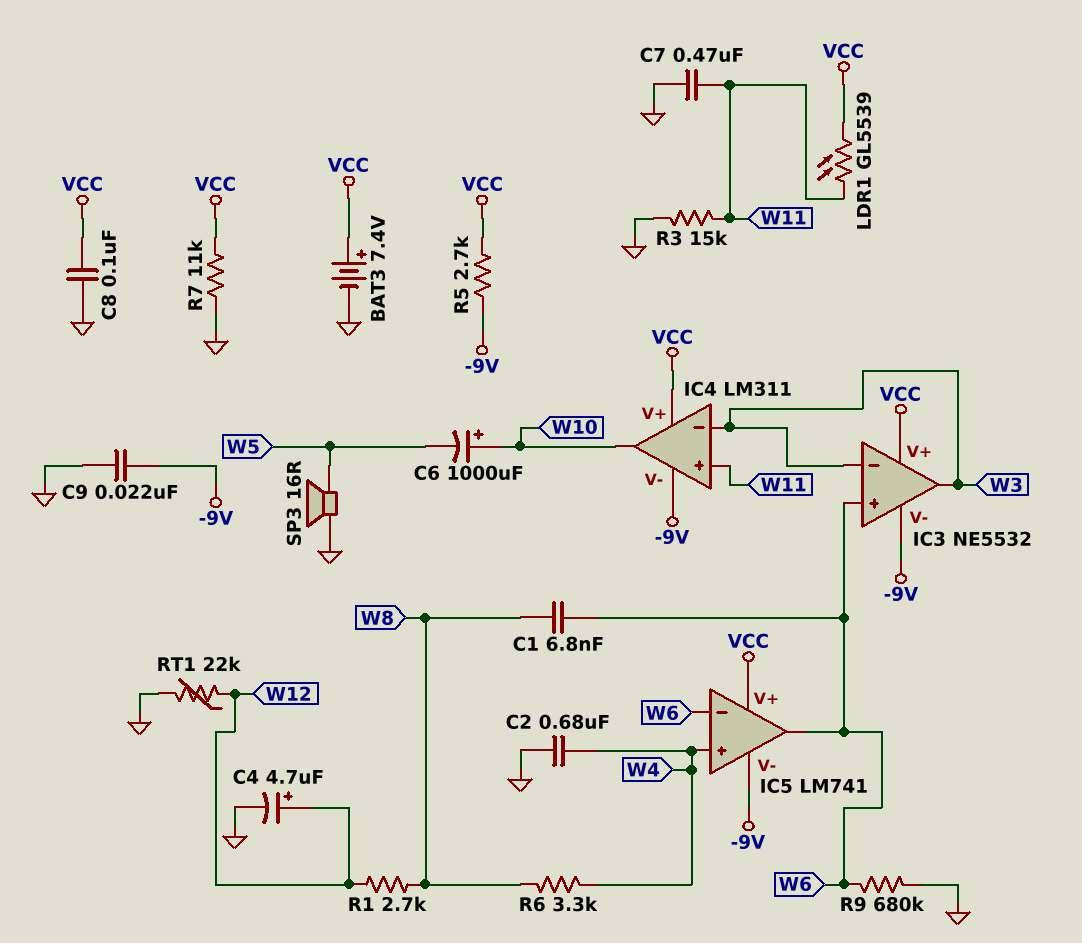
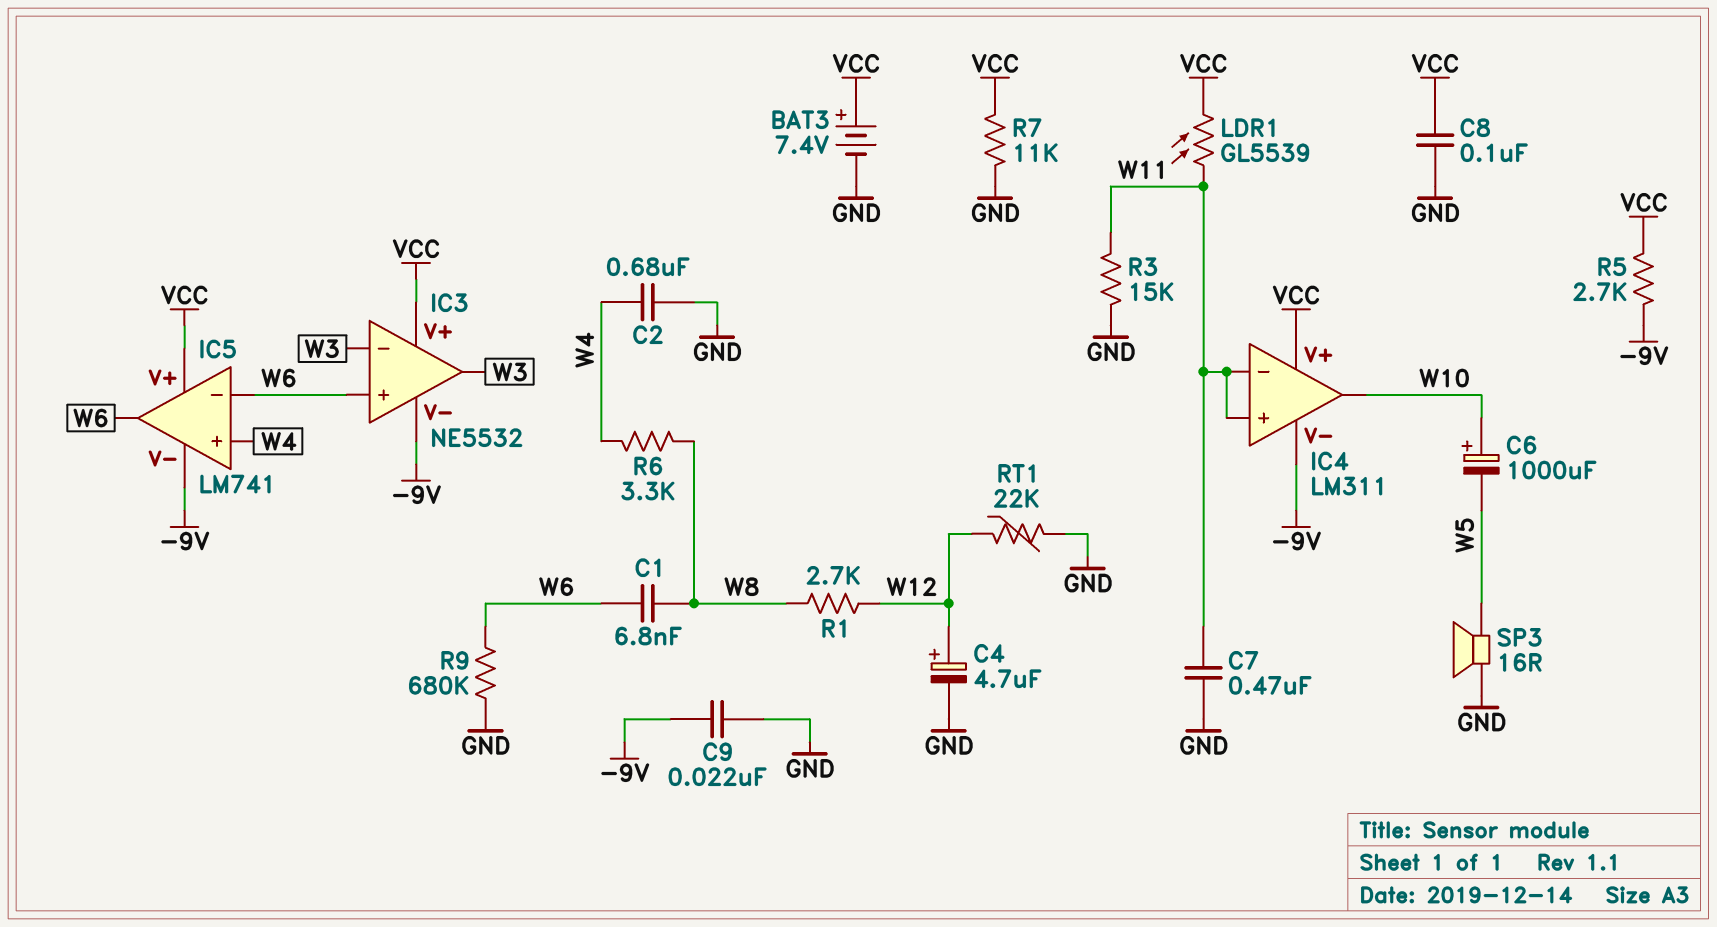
IC4 pin in-: W3 -> W11

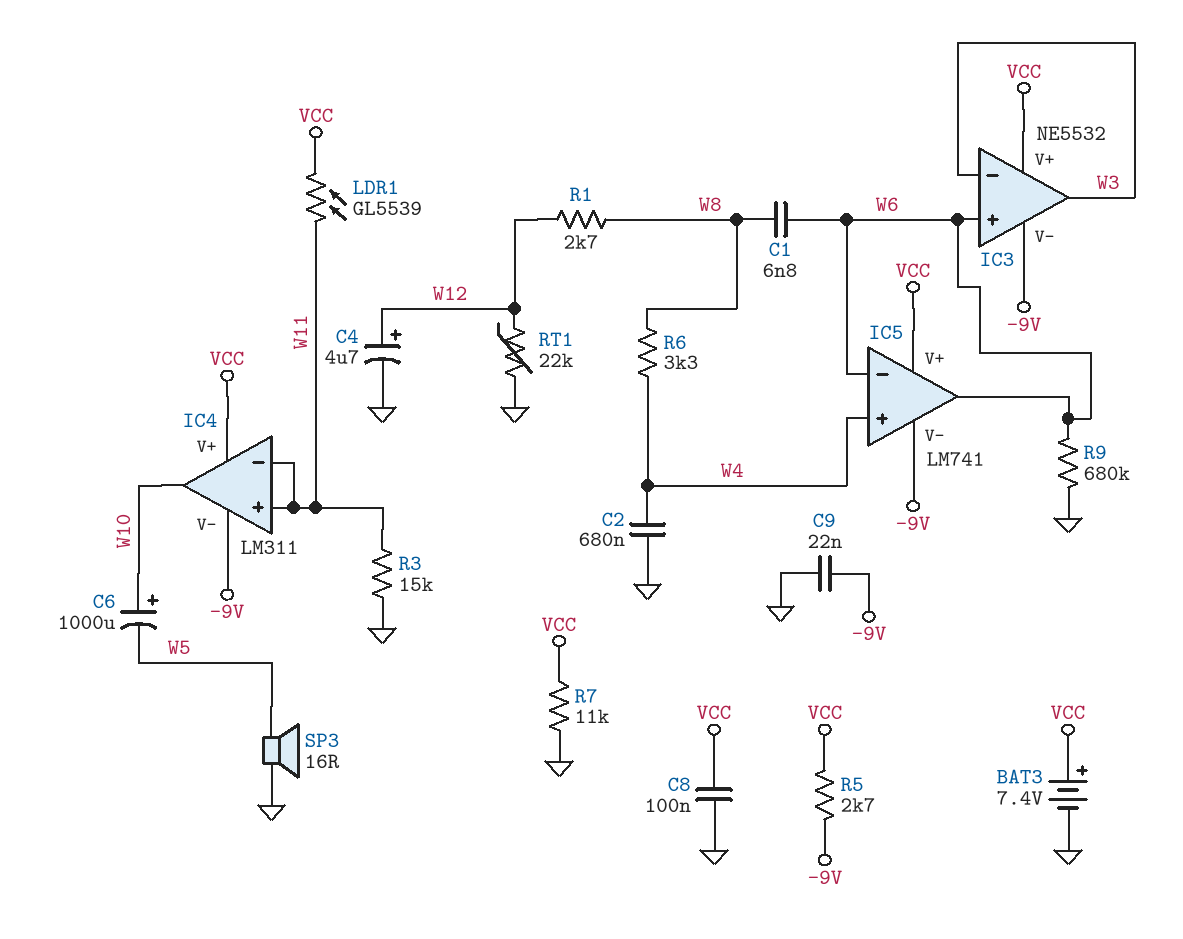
C7: 470nF (GND, W11) -> none

